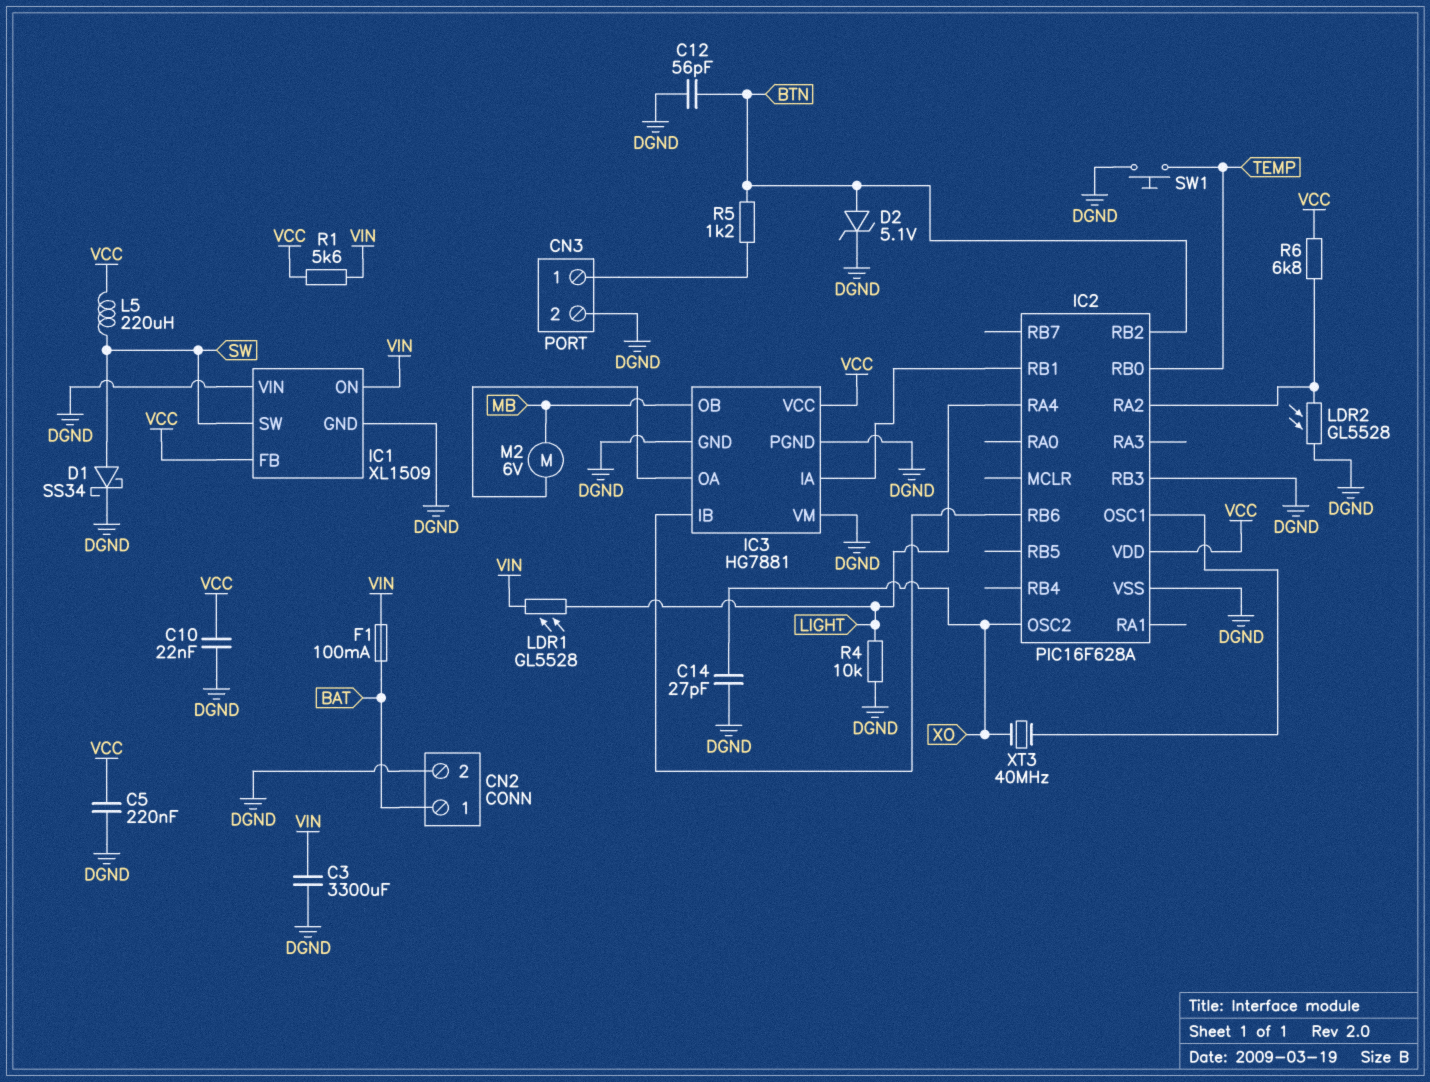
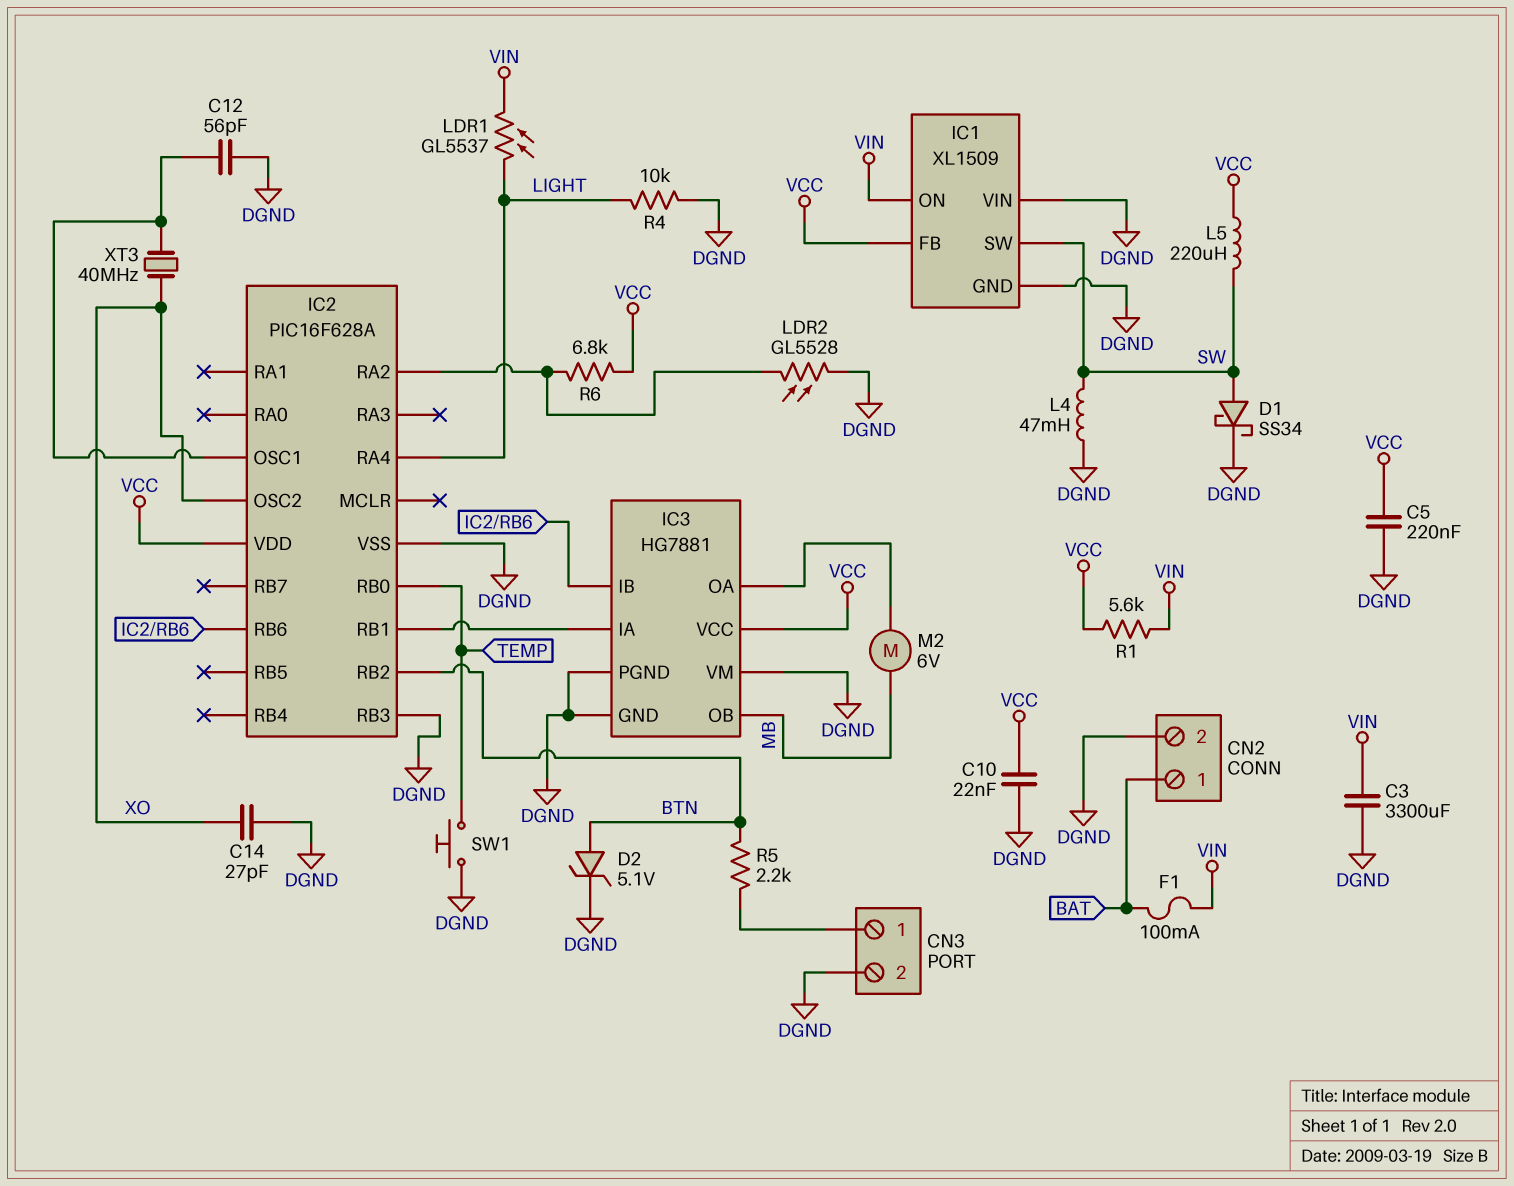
C12: 56pF (BTN, DGND) -> 56pF (DGND, IC2/OSC1)
L4: none -> 47mH (DGND, SW)
LDR1: GL5528 (LIGHT, VIN) -> GL5537 (LIGHT, VIN)
R5: 1.2k (BTN, CN3/1) -> 2.2k (BTN, CN3/1)

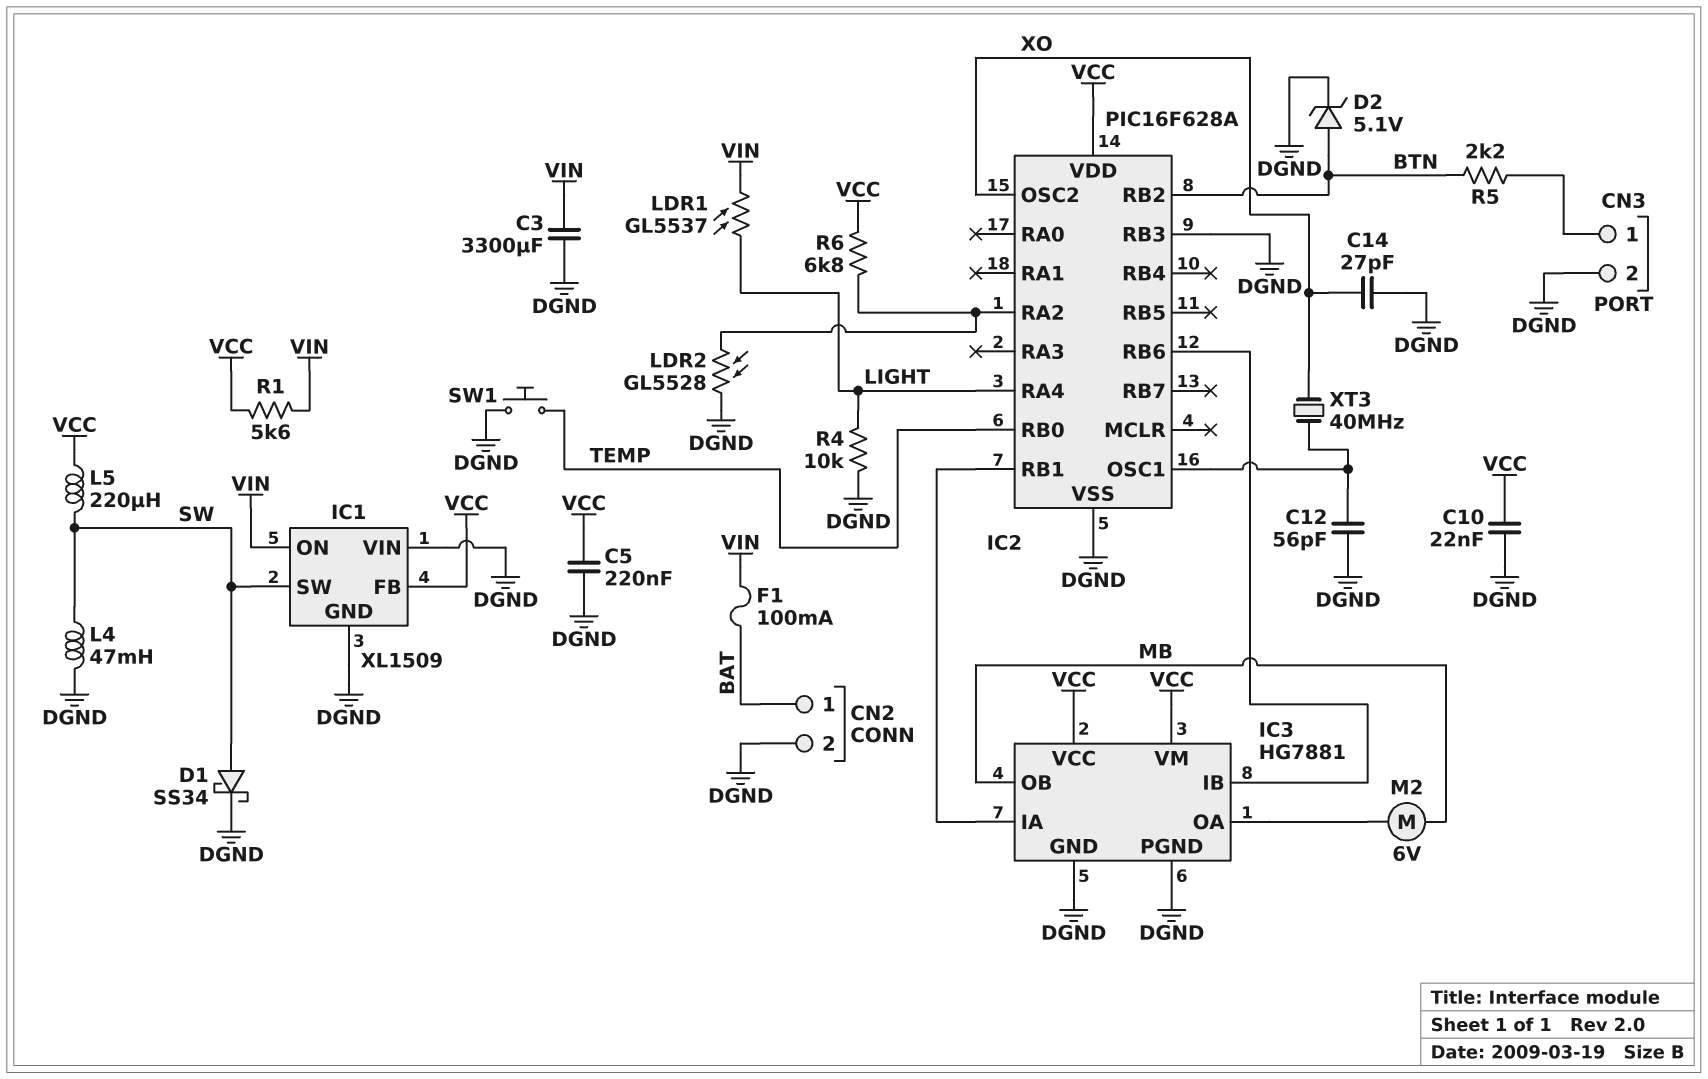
IC3 pin VM: DGND -> VCC

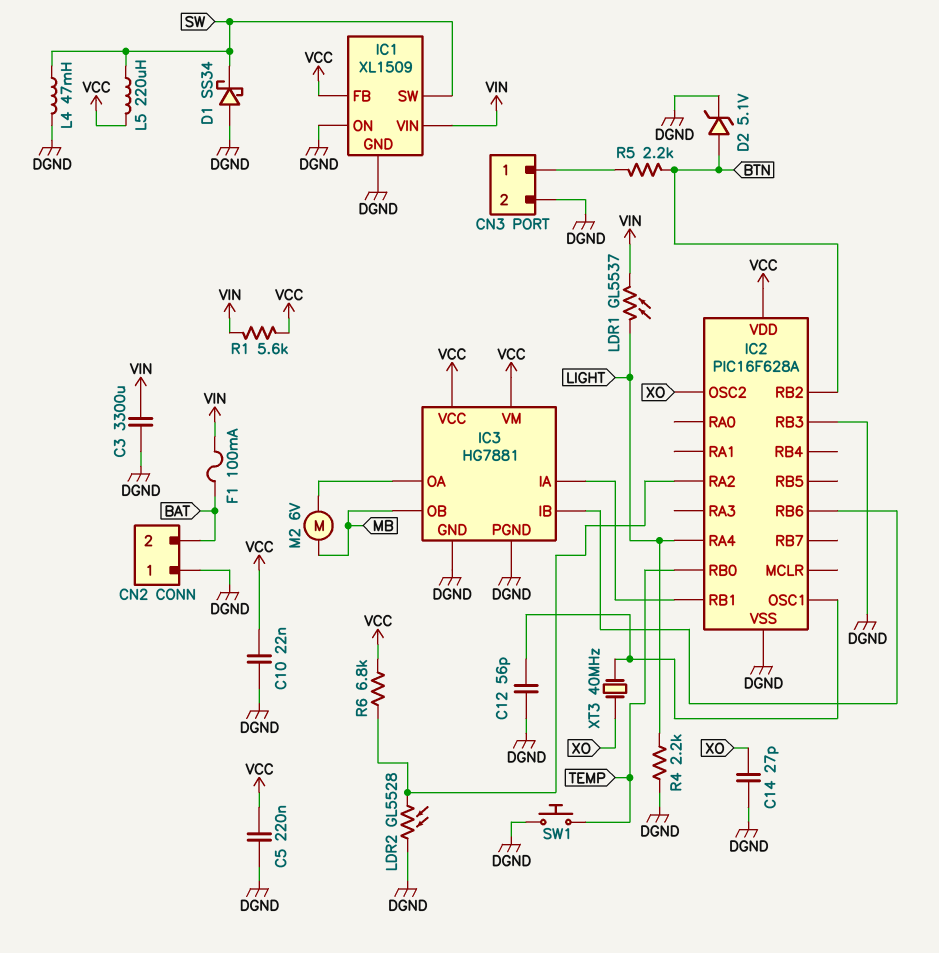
CN2 pin 1: BAT -> DGND
CN2 pin 2: DGND -> BAT
D1: schottky SS34 (A SW, K DGND) -> schottky SS34 (A DGND, K SW)
IC1 pin ON: VIN -> DGND
IC1 pin VIN: DGND -> VIN
R4: 10k (DGND, LIGHT) -> 2.2k (DGND, LIGHT)

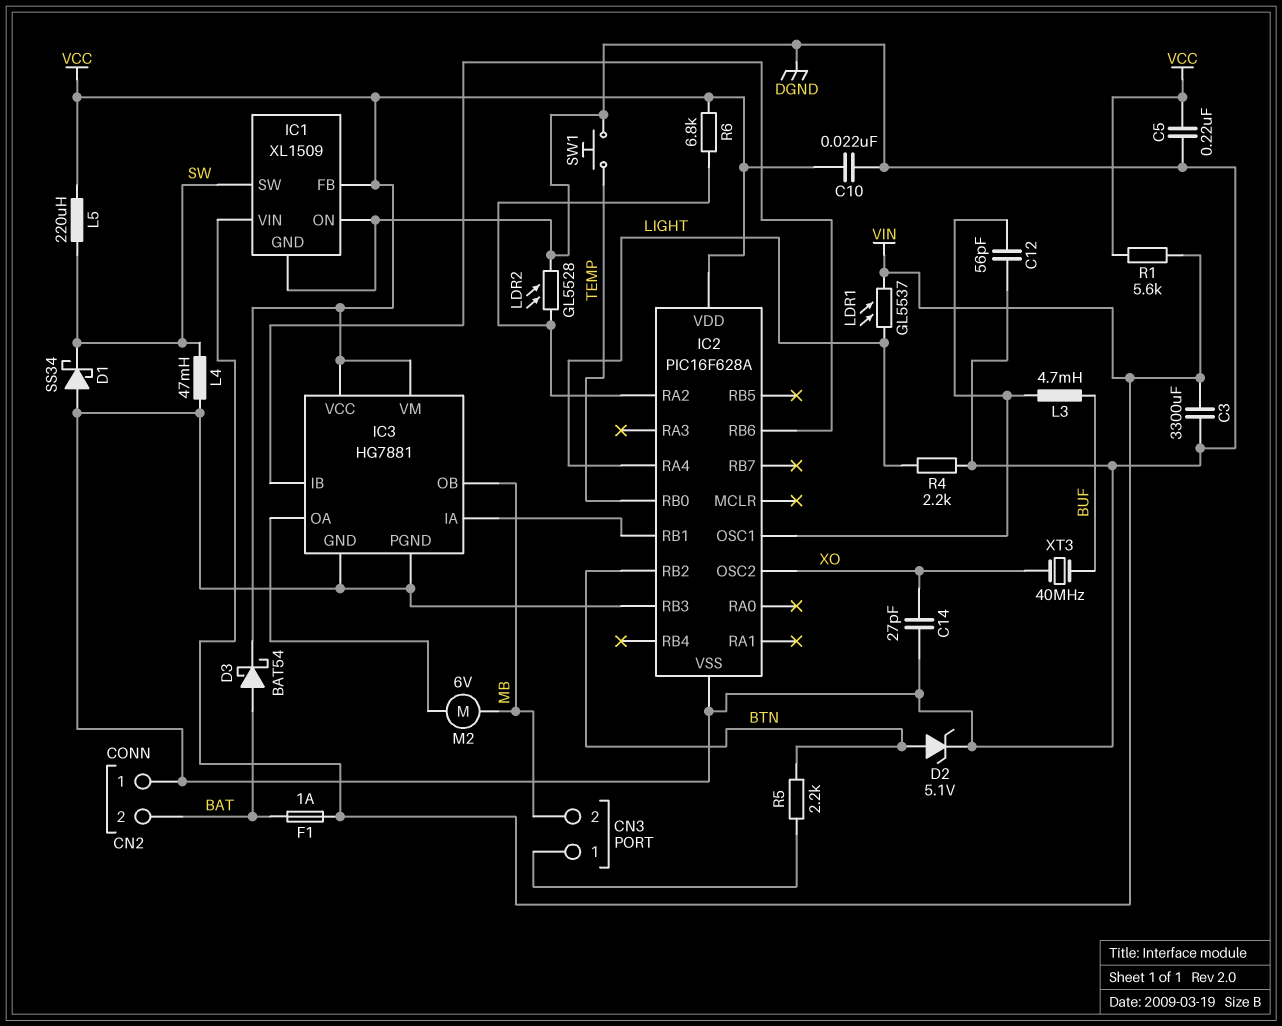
CN3 pin 2: DGND -> MB
D3: none -> schottky BAT54 (A BAT, K VCC)
F1: 100mA (BAT, VIN) -> 1A (BAT, VIN)
L3: none -> 4.7mH (BUF, IC2/OSC1)
XT3: 40MHz (IC2/OSC1, XO) -> 40MHz (BUF, XO)

